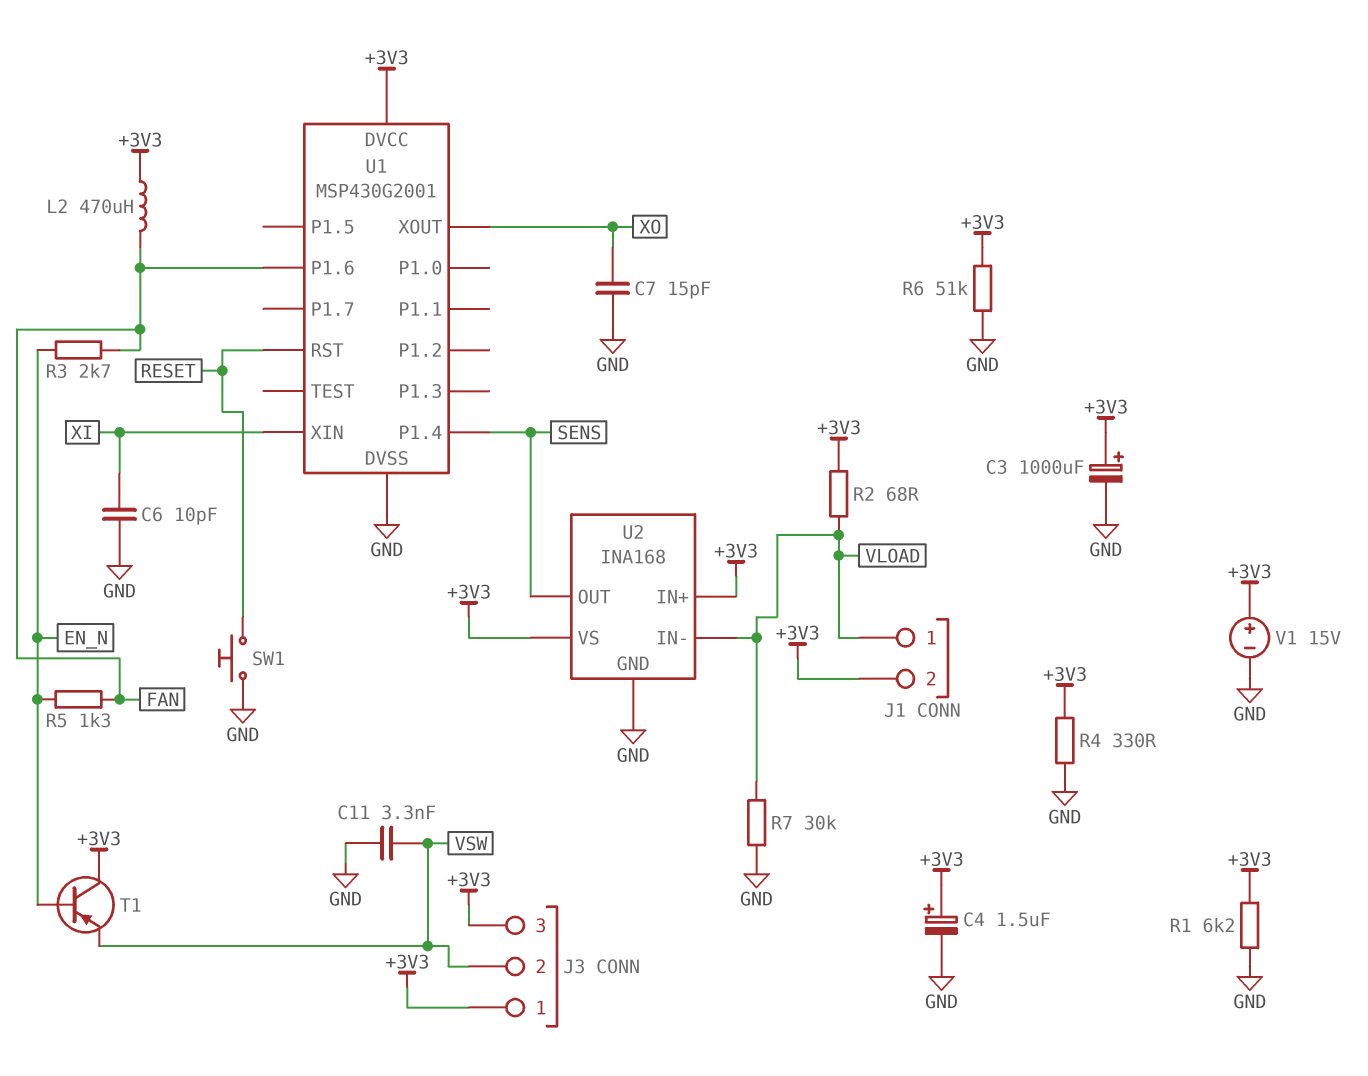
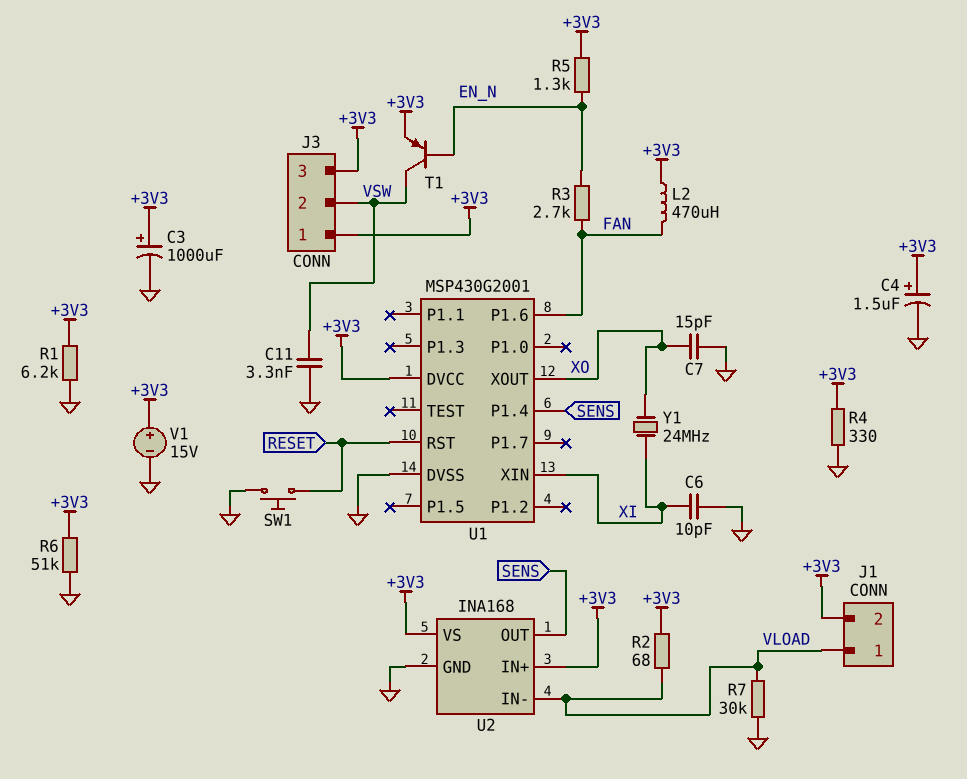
R5: 1.3k (EN_N, FAN) -> 1.3k (+3V3, EN_N)
T1: PNP (B EN_N, C +3V3, E VSW) -> PNP (B EN_N, C VSW, E +3V3)
Y1: none -> 24MHz (XI, XO)

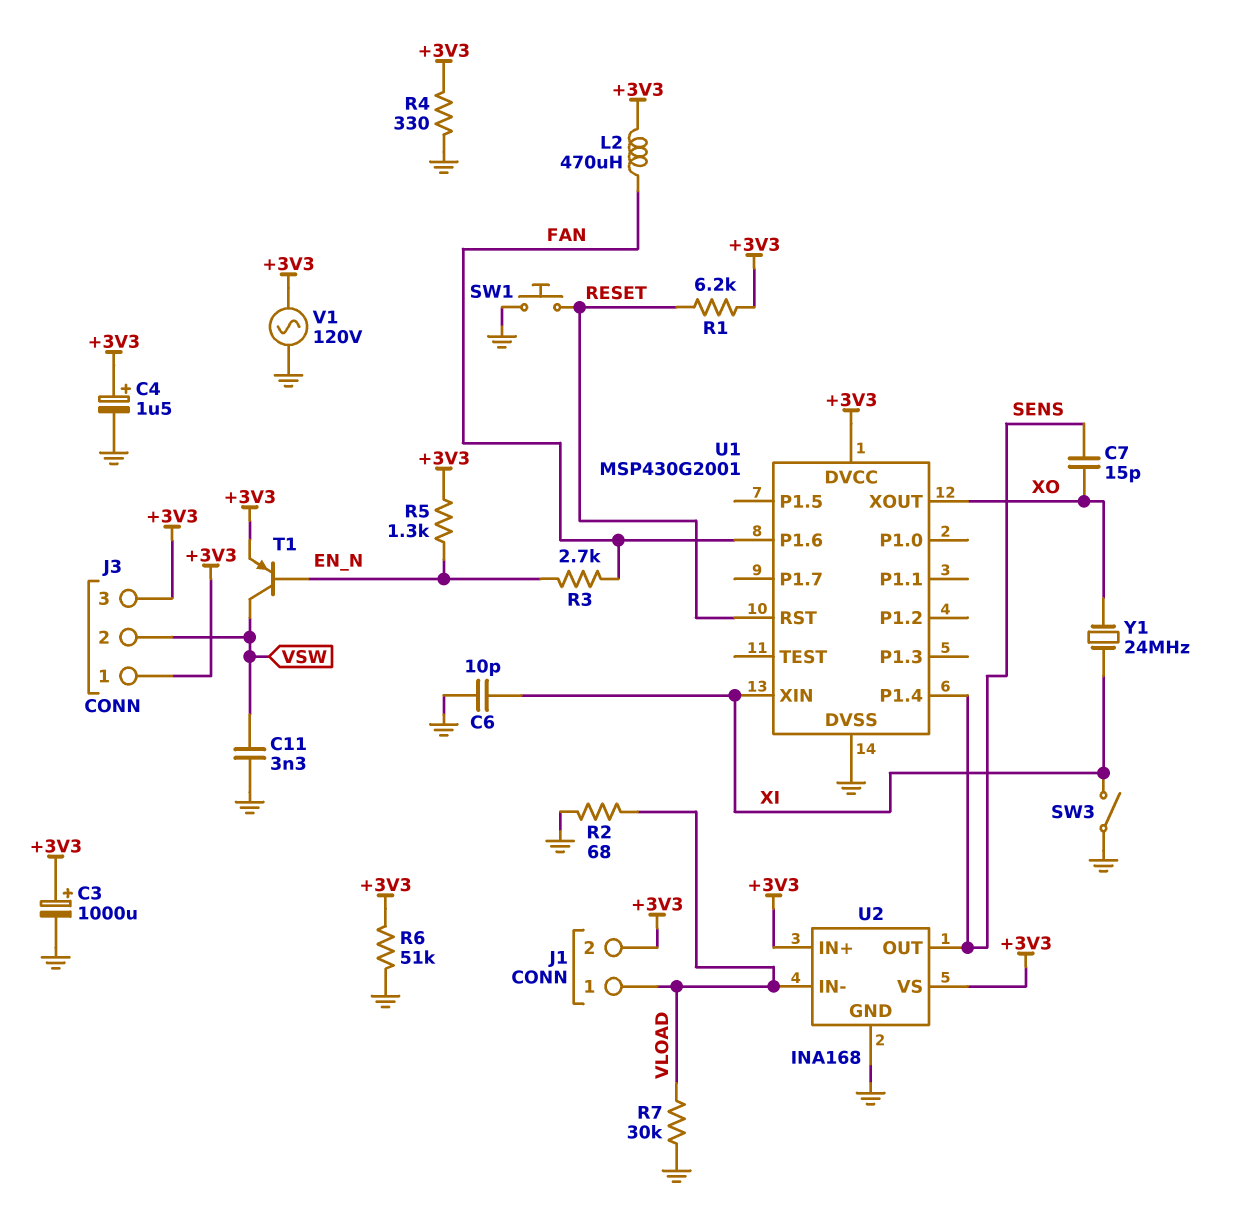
C7: 15pF (GND, XO) -> 15pF (SENS, XO)
R1: 6.2k (+3V3, GND) -> 6.2k (+3V3, RESET)
R2: 68 (+3V3, VLOAD) -> 68 (GND, VLOAD)
SW3: none -> switch (GND, XI)
V1: 15V (plus +3V3, minus GND) -> AC 120V (+3V3, GND)

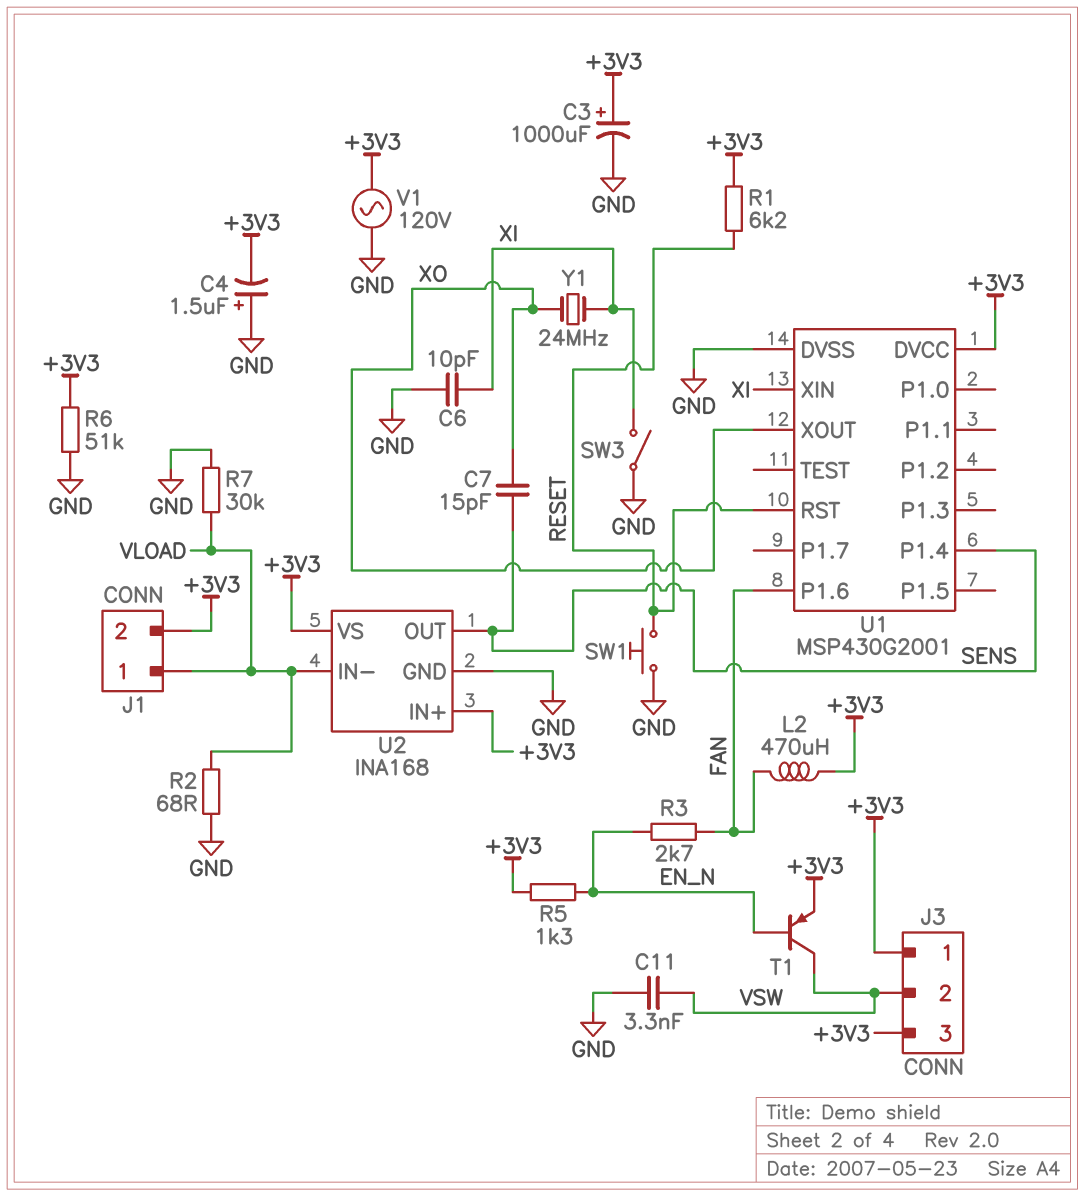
C4: 1.5uF (plus +3V3, minus GND) -> 1.5uF (plus GND, minus +3V3)
R4: 330 (+3V3, GND) -> none

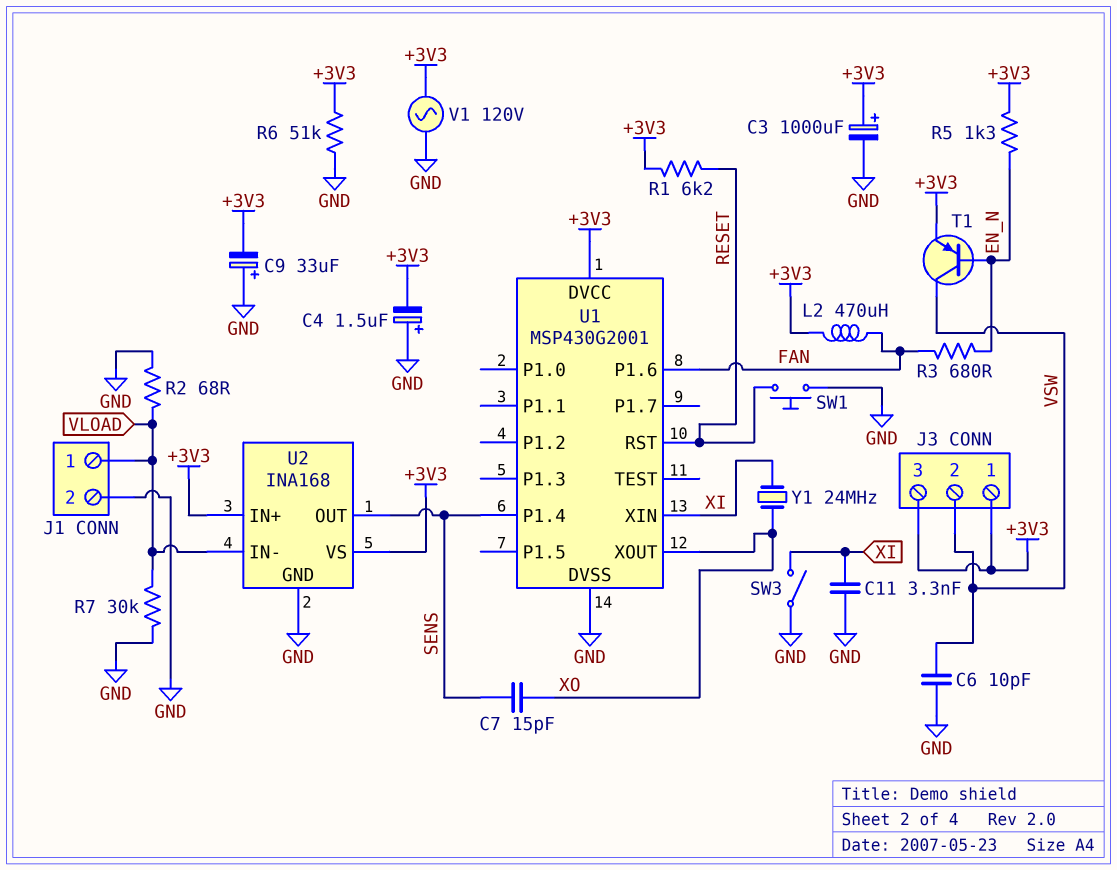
C6: 10pF (GND, XI) -> 10pF (GND, VSW)
C9: none -> 33uF (plus GND, minus +3V3)
C11: 3.3nF (GND, VSW) -> 3.3nF (GND, XI)
J1 pin 2: +3V3 -> GND
R3: 2.7k (EN_N, FAN) -> 680 (EN_N, FAN)

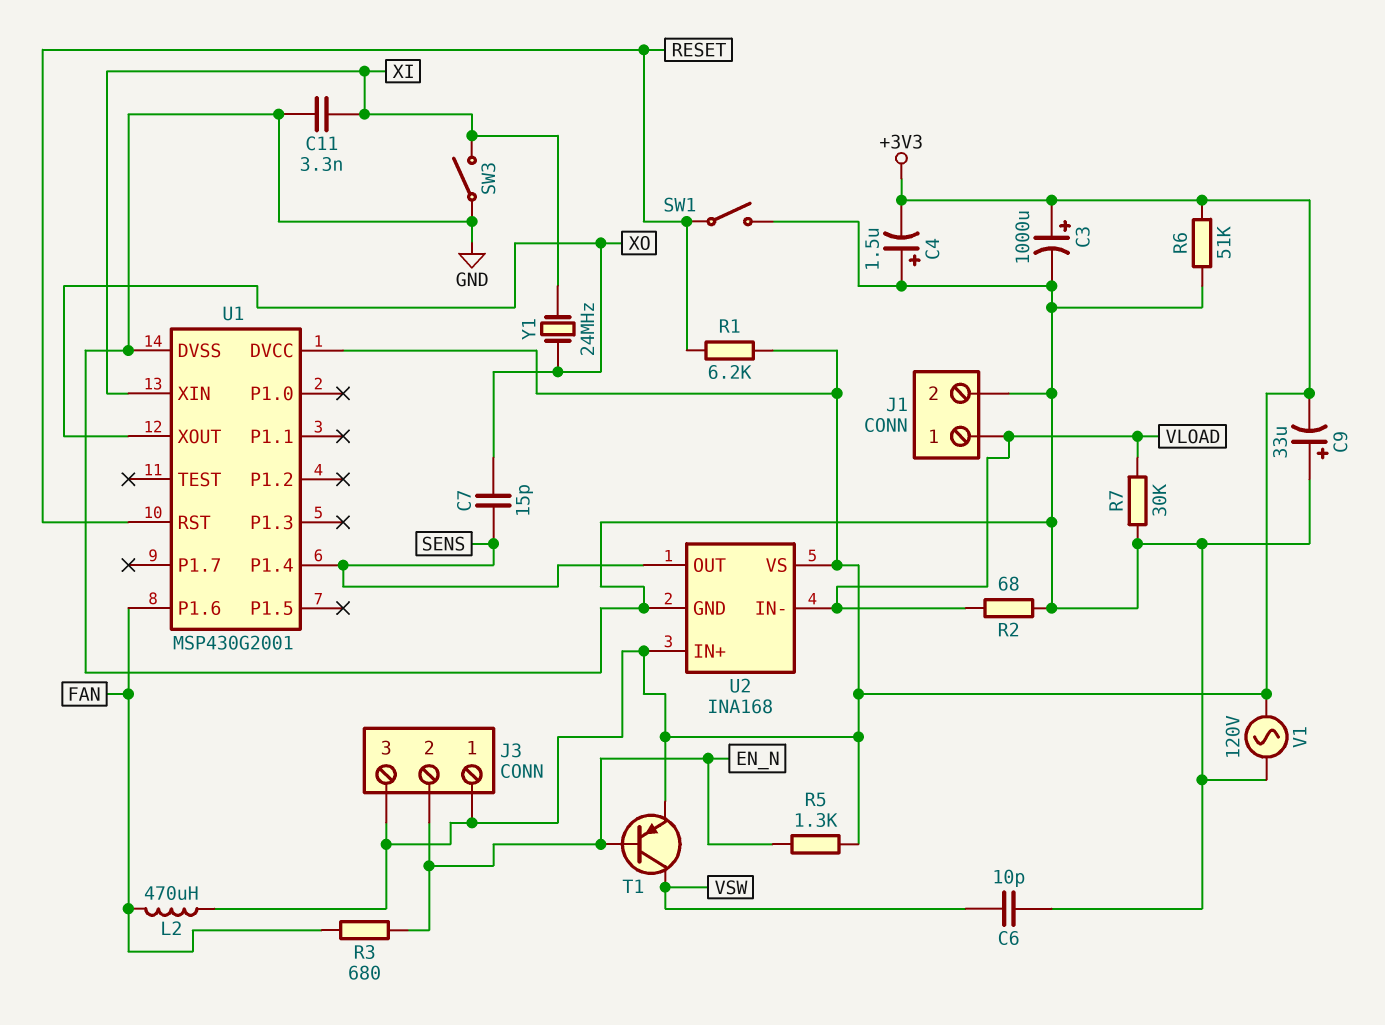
J3 pin 2: VSW -> EN_N
SW1: button (GND, RESET) -> switch (GND, RESET)

